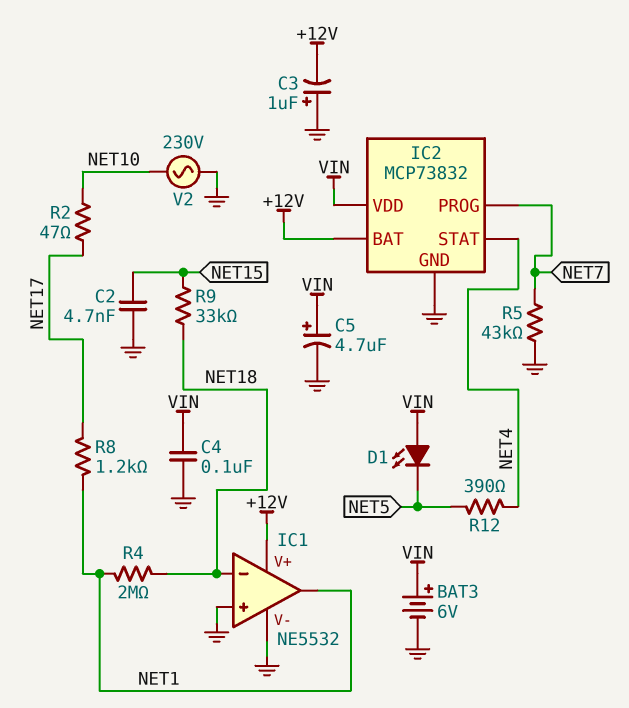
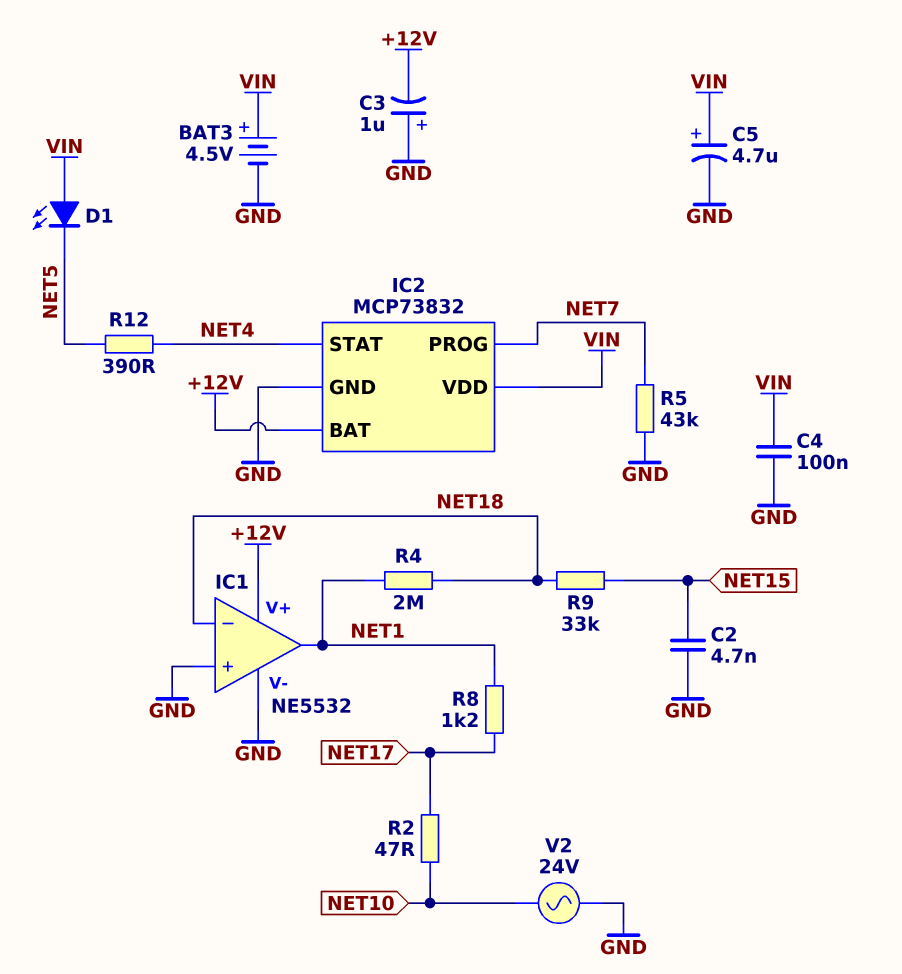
BAT3: 6V (plus VIN, minus GND) -> 4.5V (plus VIN, minus GND)
V2: AC 230V (GND, NET10) -> AC 24V (GND, NET10)

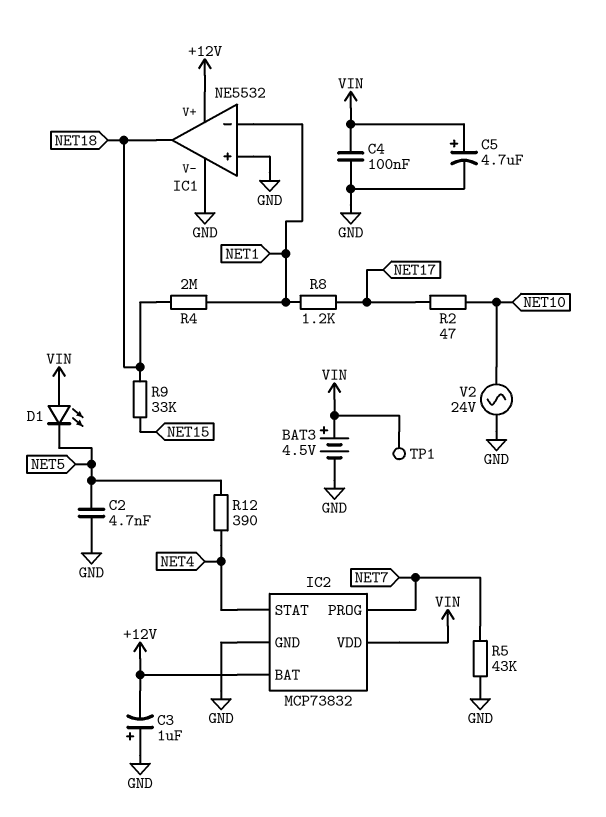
C2: 4.7nF (GND, NET15) -> 4.7nF (GND, NET5)
IC1 pin in-: NET18 -> NET1
IC1 pin out: NET1 -> NET18
TP1: none -> test point (VIN)

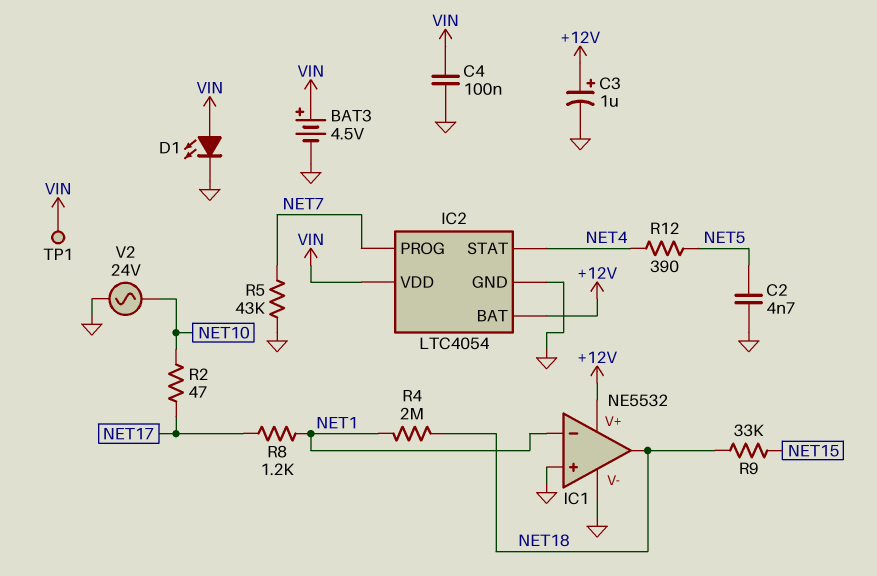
C3: 1uF (plus GND, minus +12V) -> 1uF (plus +12V, minus GND)
C5: 4.7uF (plus VIN, minus GND) -> none
D1: LED (A VIN, K NET5) -> LED (A VIN, K GND)
IC2: MCP73832 -> LTC4054

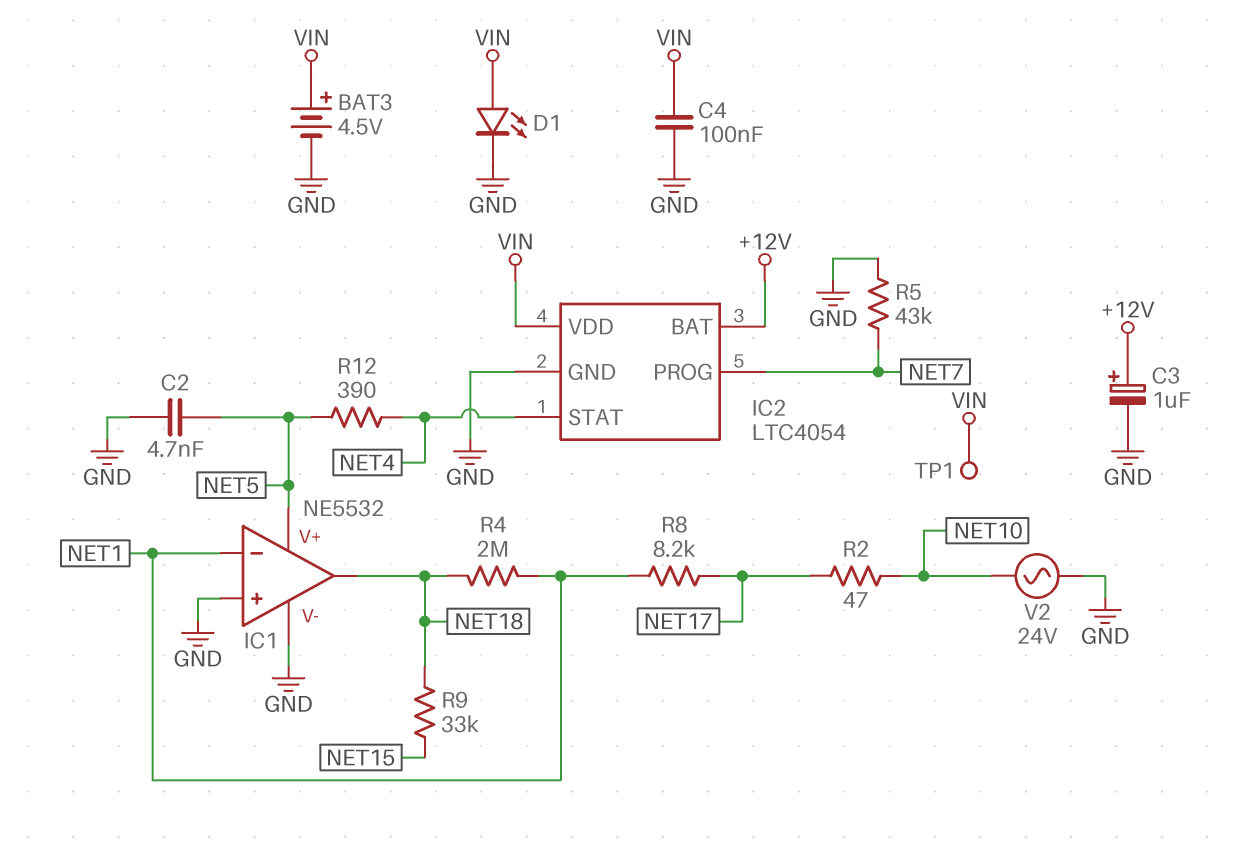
IC1 pin V+: +12V -> NET5
R8: 1.2k (NET1, NET17) -> 8.2k (NET1, NET17)

